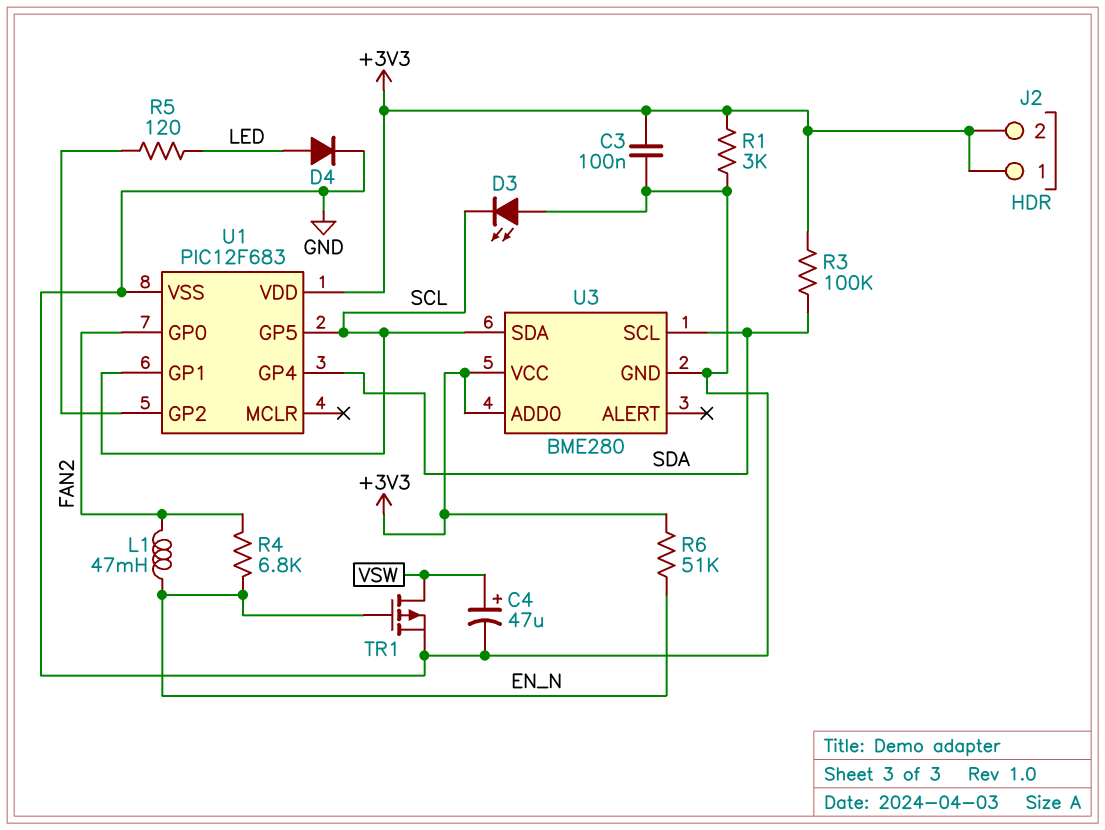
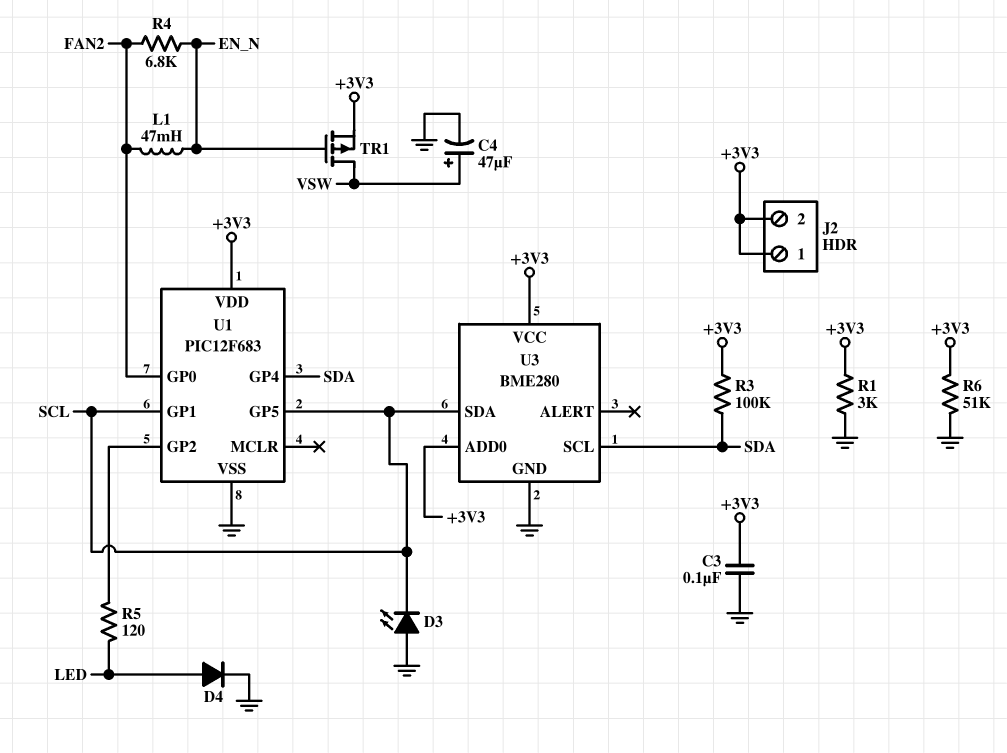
R6: 51k (+3V3, EN_N) -> 51k (+3V3, GND)
TR1: PMOS (G EN_N, D VSW, S GND) -> PMOS (G EN_N, D VSW, S +3V3)

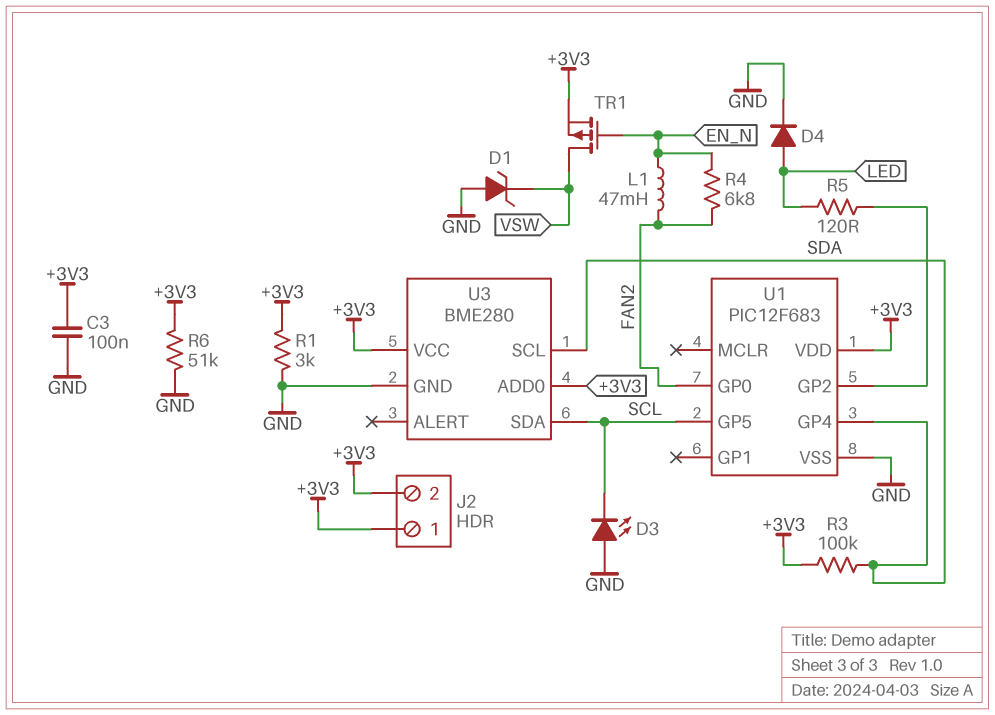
C4: 47uF (plus VSW, minus GND) -> none
D1: none -> zener (A GND, K VSW)
U1 pin GP1: SCL -> none

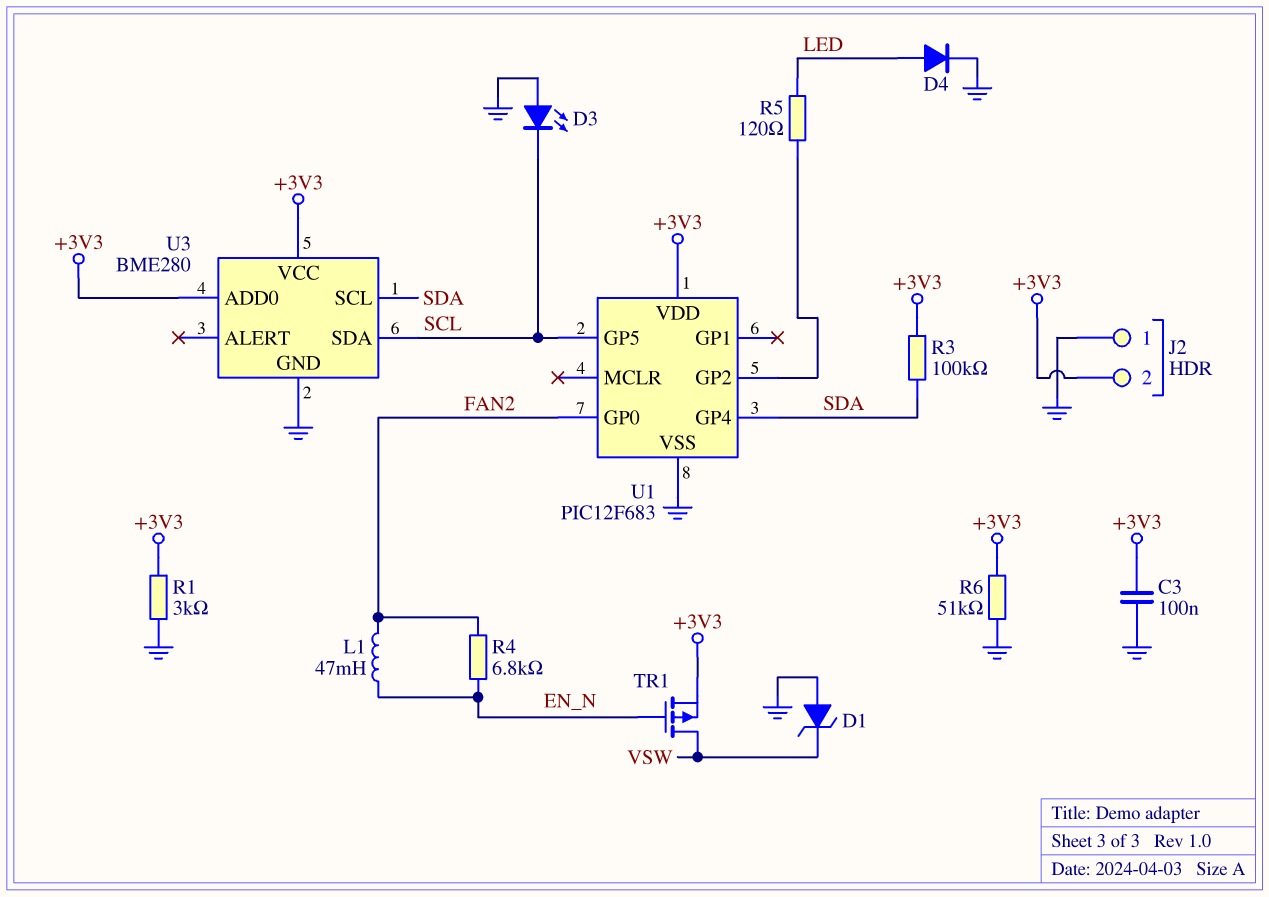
J2 pin 1: +3V3 -> GND

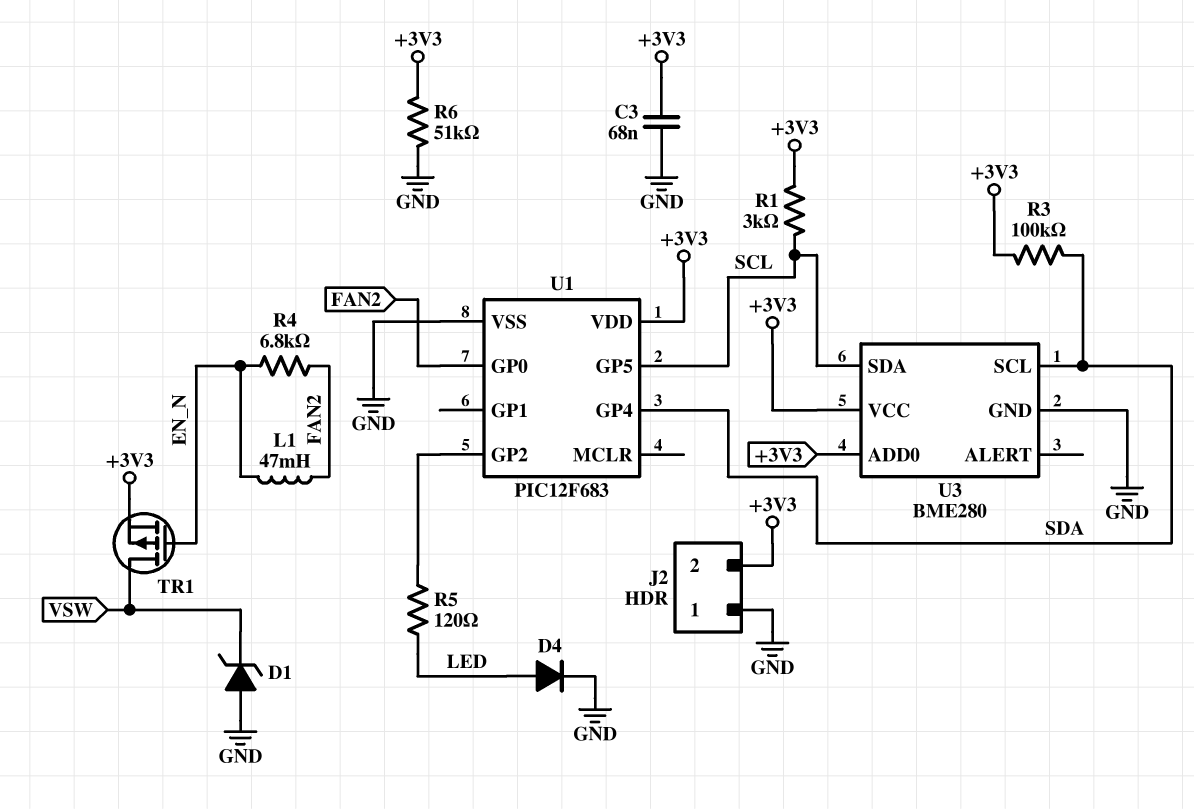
C3: 100nF (+3V3, GND) -> 68nF (+3V3, GND)
D3: LED (A GND, K SCL) -> none
R1: 3k (+3V3, GND) -> 3k (+3V3, SCL)

